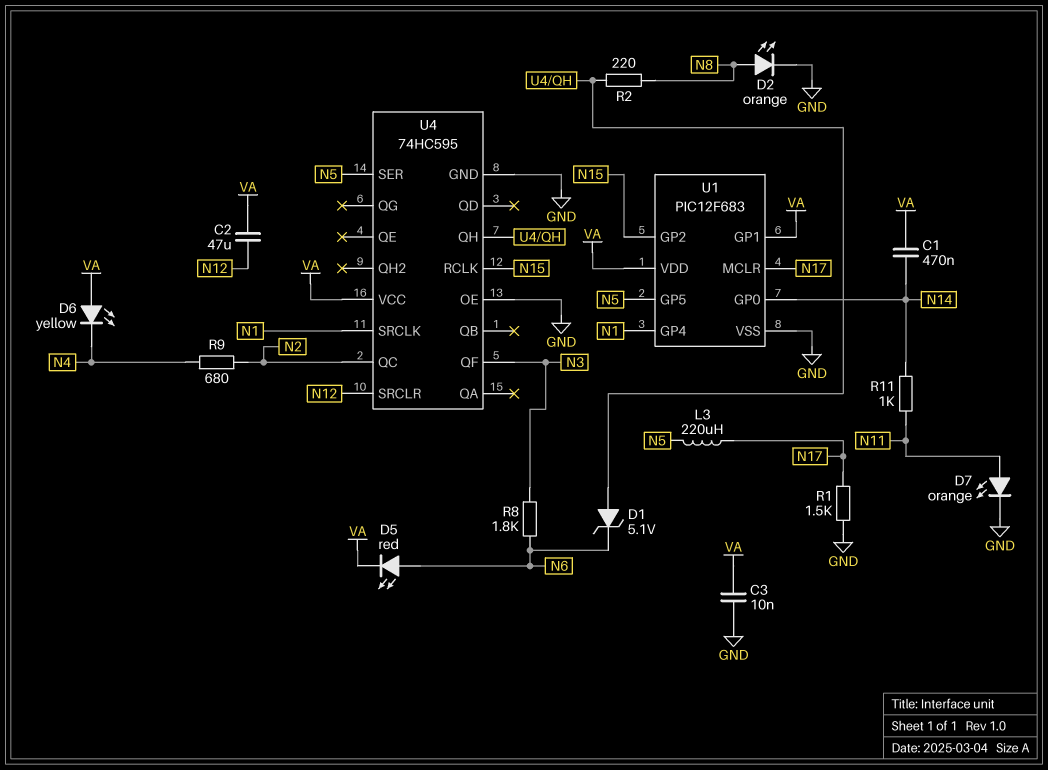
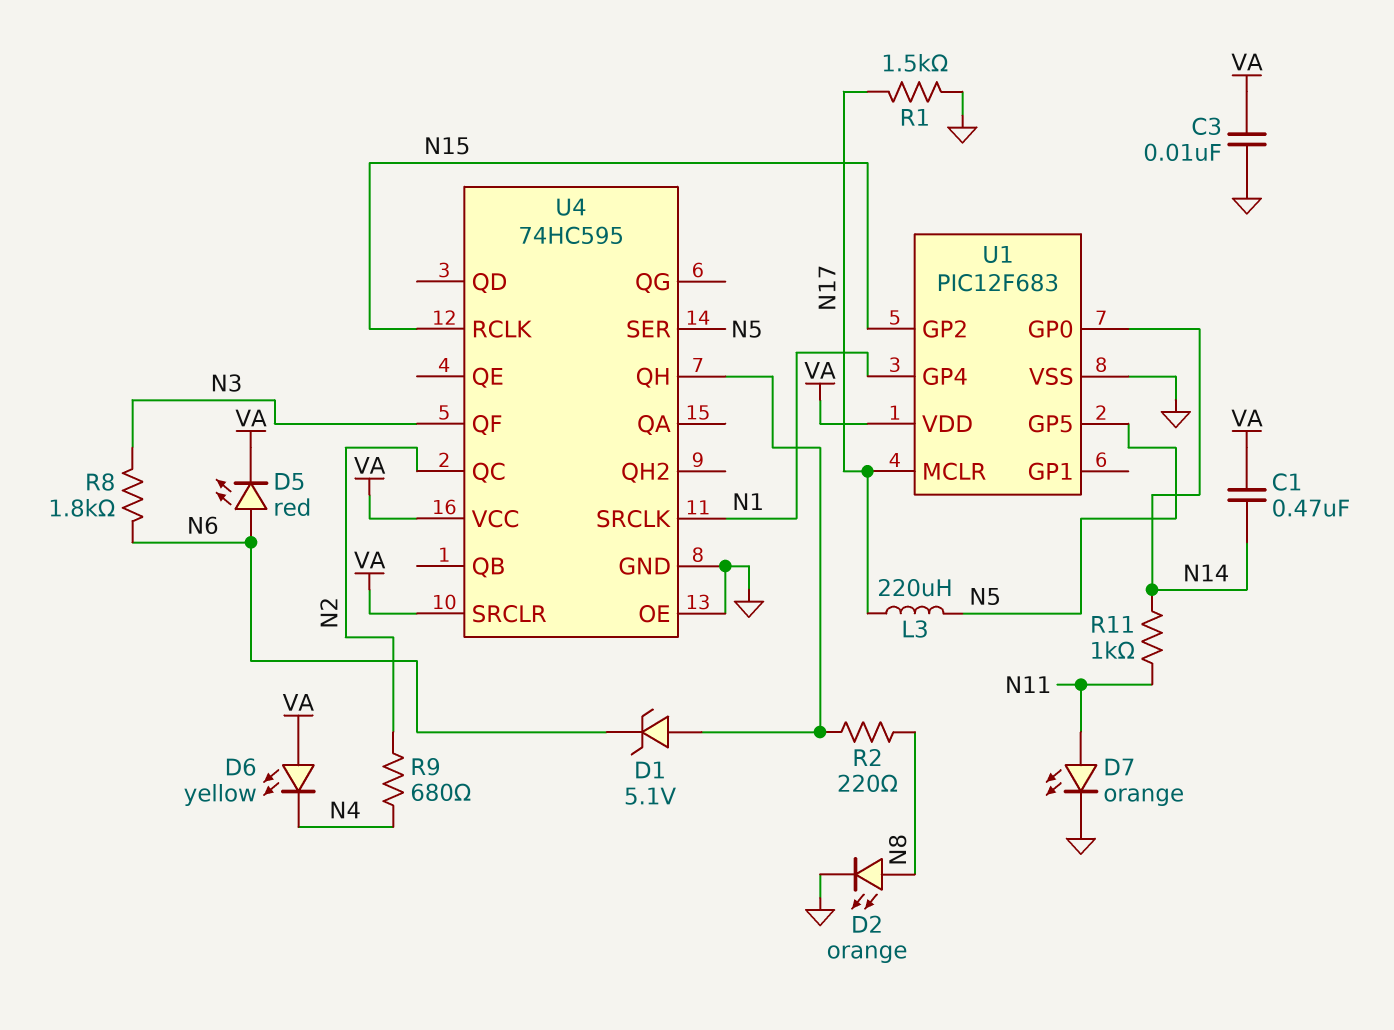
C2: 47uF (N12, VA) -> none
U1 pin GP1: VA -> none
U4 pin SRCLR: N12 -> VA

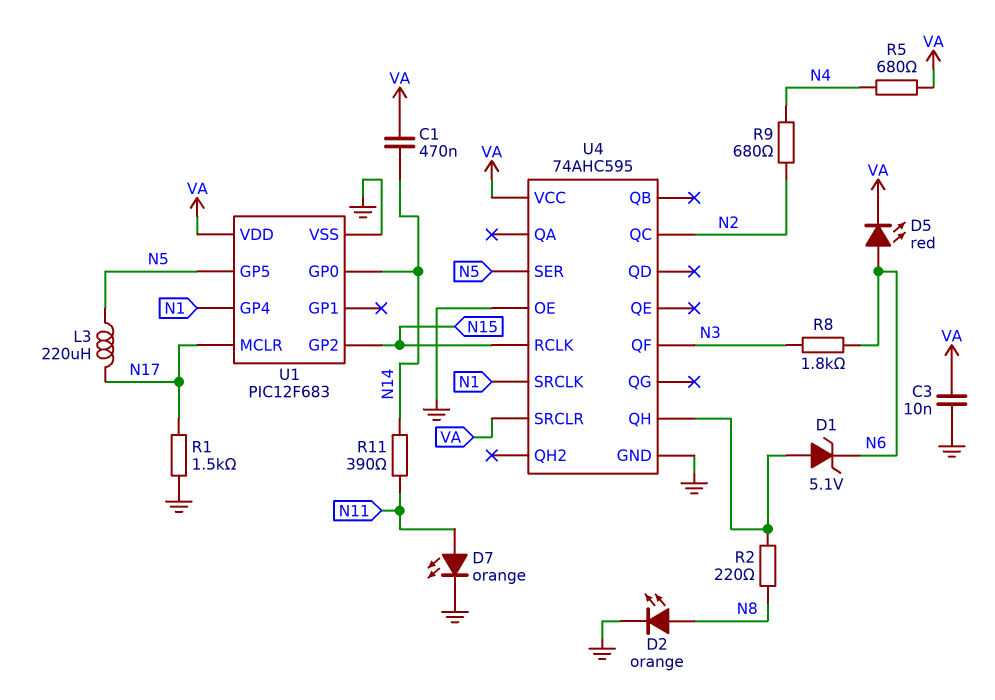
D6: LED yellow (A VA, K N4) -> none
R5: none -> 680 (N4, VA)
R11: 1k (N11, N14) -> 390 (N11, N14)
U4: 74HC595 -> 74AHC595

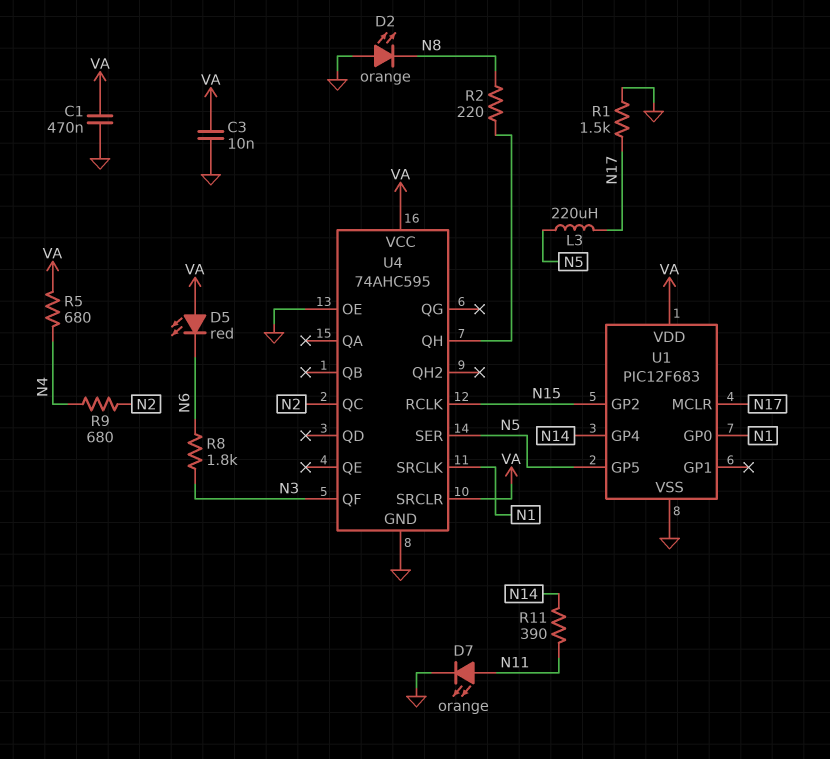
C1: 470nF (N14, VA) -> 470nF (GND, VA)
D1: zener 5.1V (A U4/QH, K N6) -> none
D2: LED orange (A N8, K GND) -> LED orange (A GND, K N8)
D5: LED red (A N6, K VA) -> LED red (A VA, K N6)
U1 pin GP0: N14 -> N1
U1 pin GP4: N1 -> N14

